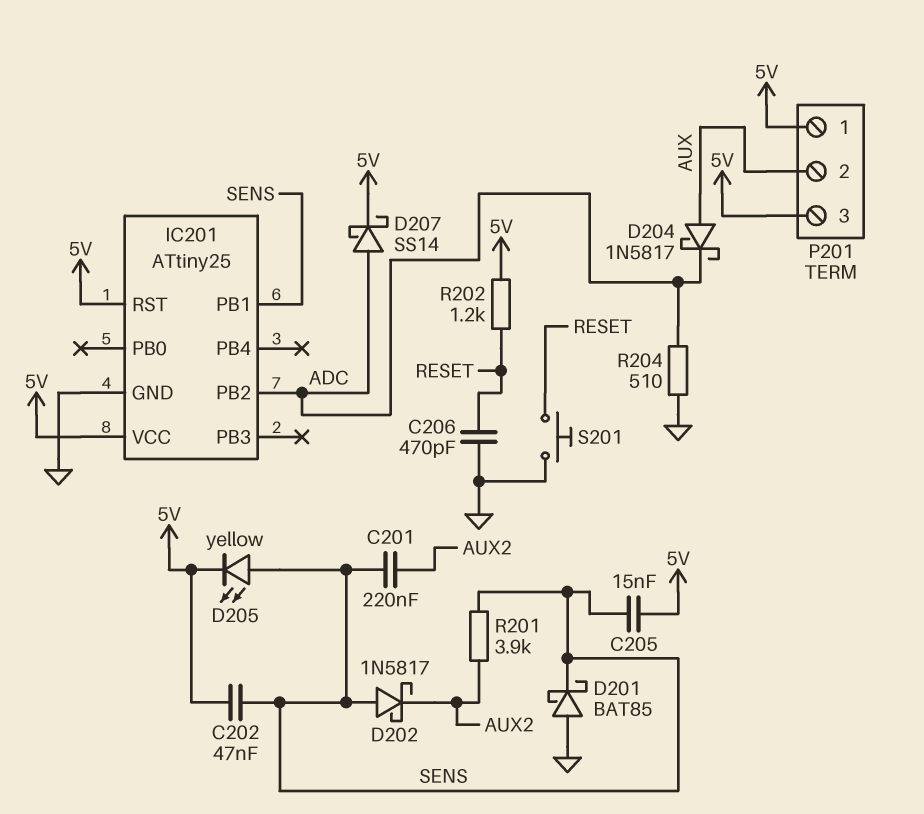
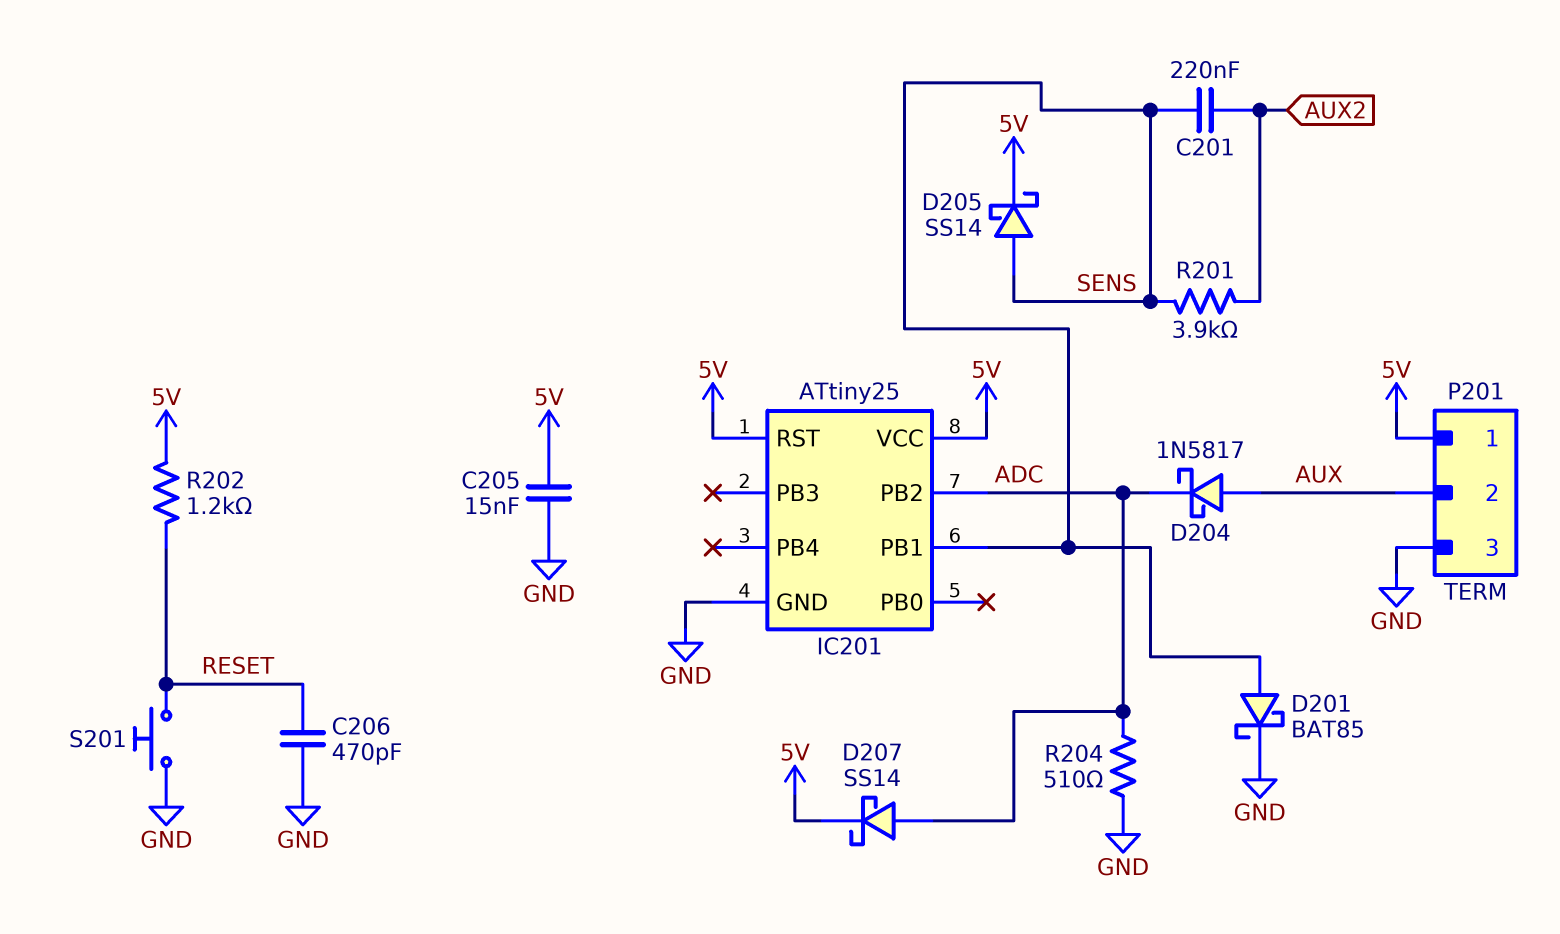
C202: 47nF (5V, SENS) -> none
C205: 15nF (5V, SENS) -> 15nF (5V, GND)
D201: schottky BAT85 (A GND, K SENS) -> schottky BAT85 (A SENS, K GND)
D202: schottky 1N5817 (A SENS, K AUX2) -> none
D205: LED yellow (A SENS, K 5V) -> schottky SS14 (A SENS, K 5V)
P201 pin 3: 5V -> GND

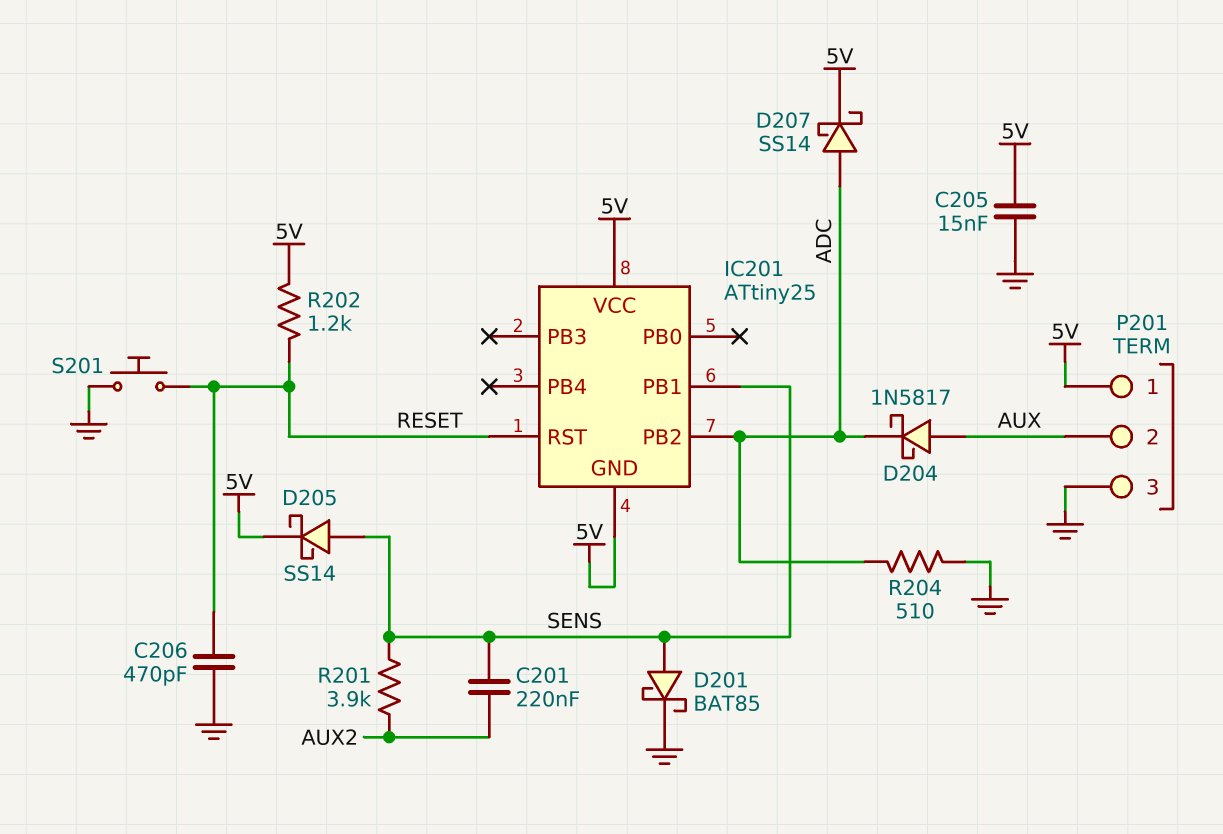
IC201 pin GND: GND -> 5V
IC201 pin RST: 5V -> RESET

